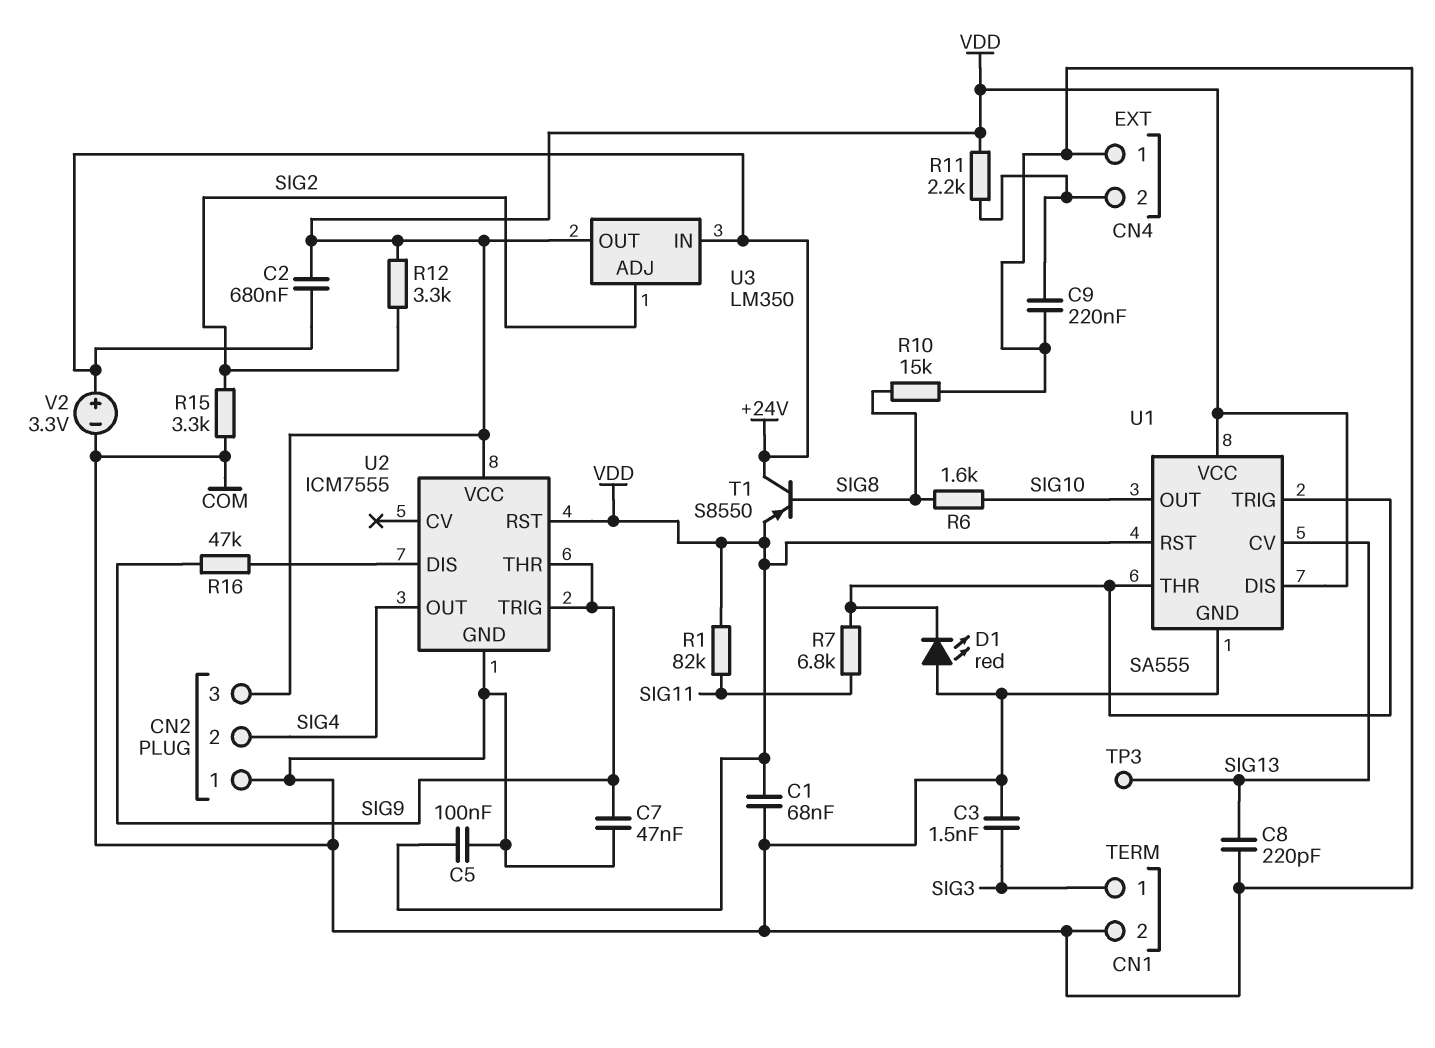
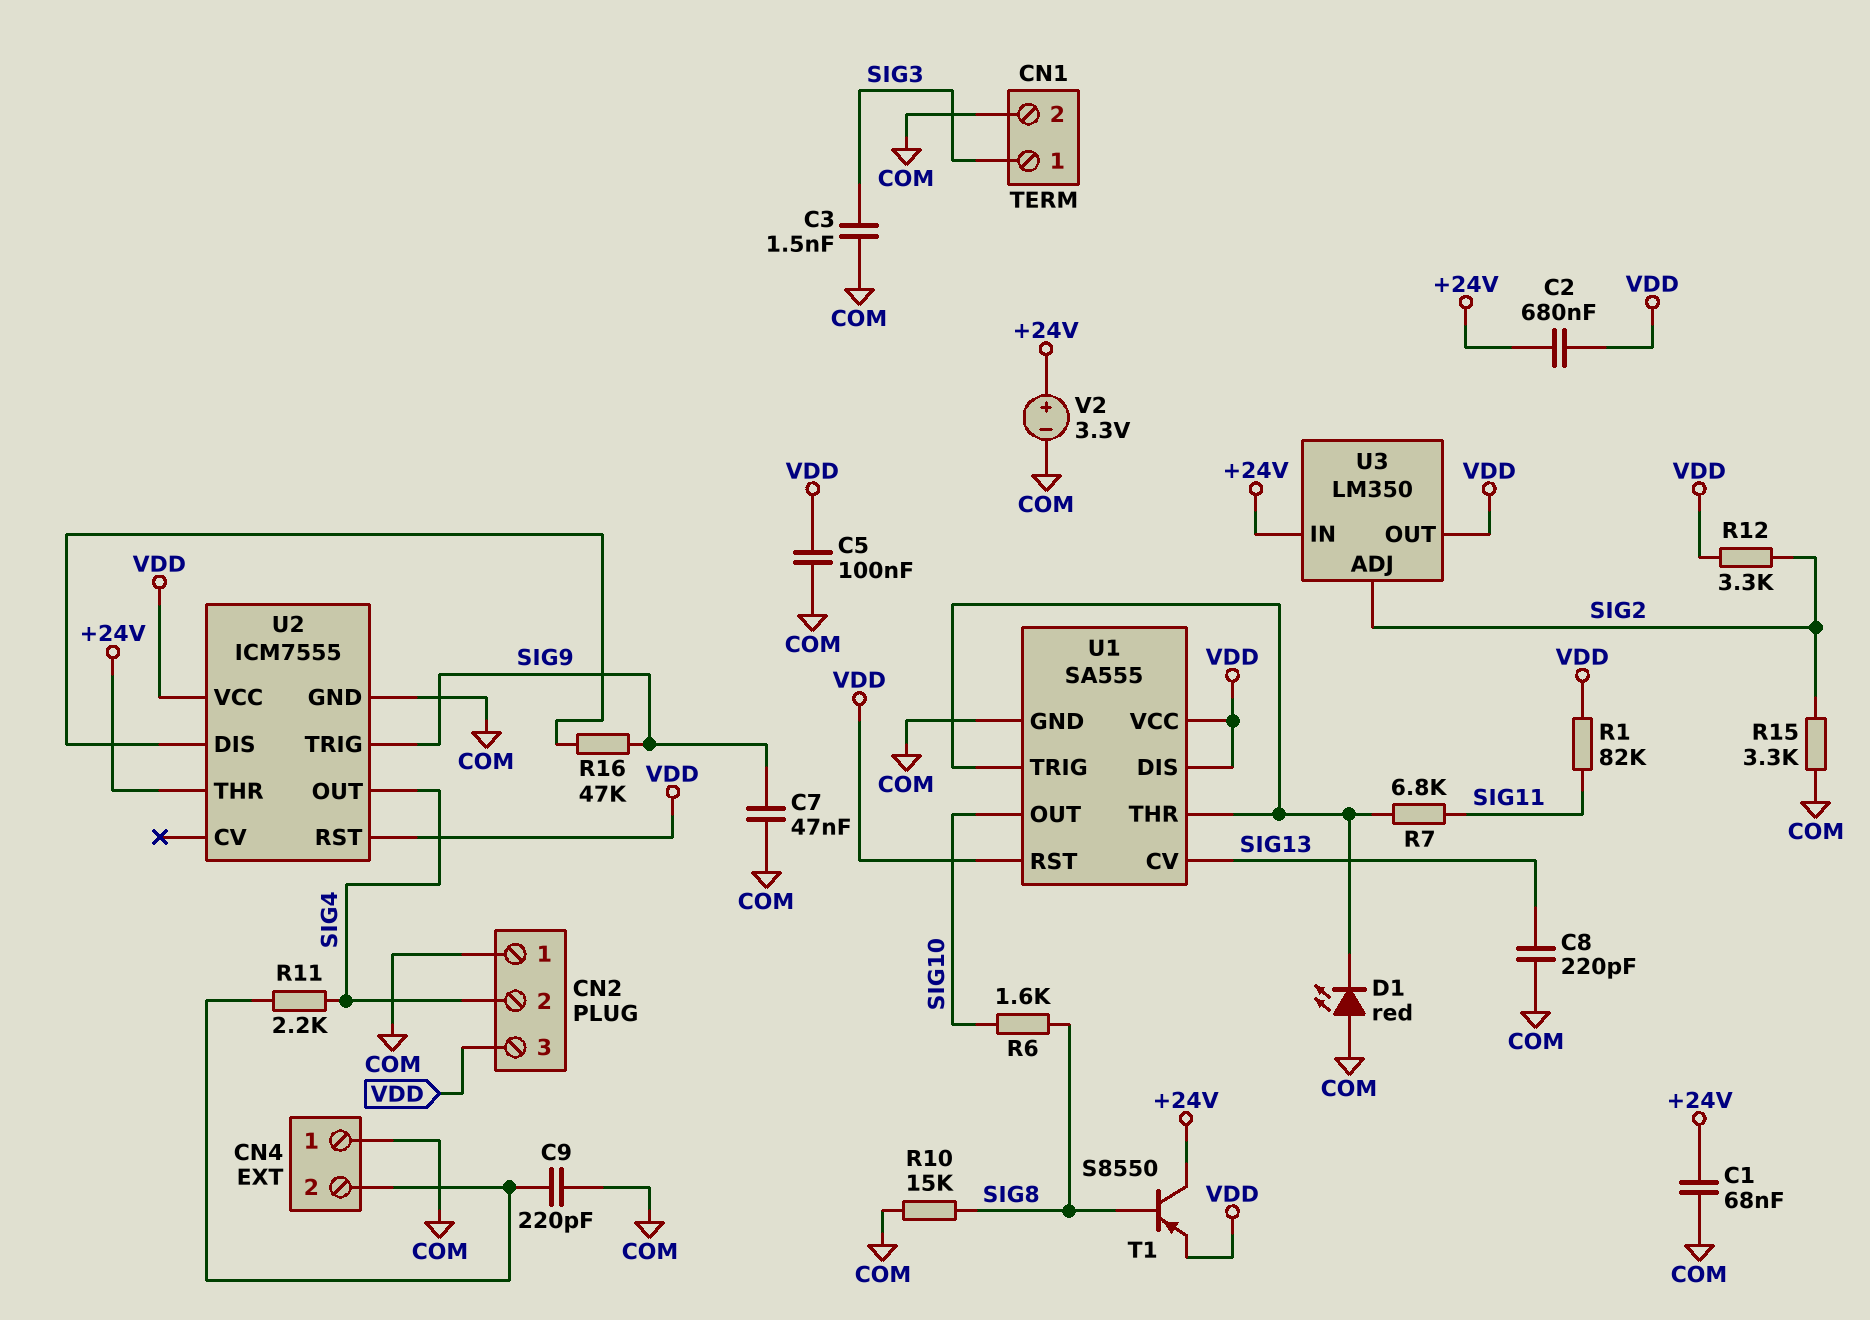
C1: 68nF (COM, VDD) -> 68nF (+24V, COM)
C9: 220nF (CN4/2, COM) -> 220pF (CN4/2, COM)
R11: 2.2k (CN4/2, VDD) -> 2.2k (CN4/2, SIG4)
TP3: test point (SIG13) -> none
U2 pin THR: SIG9 -> +24V

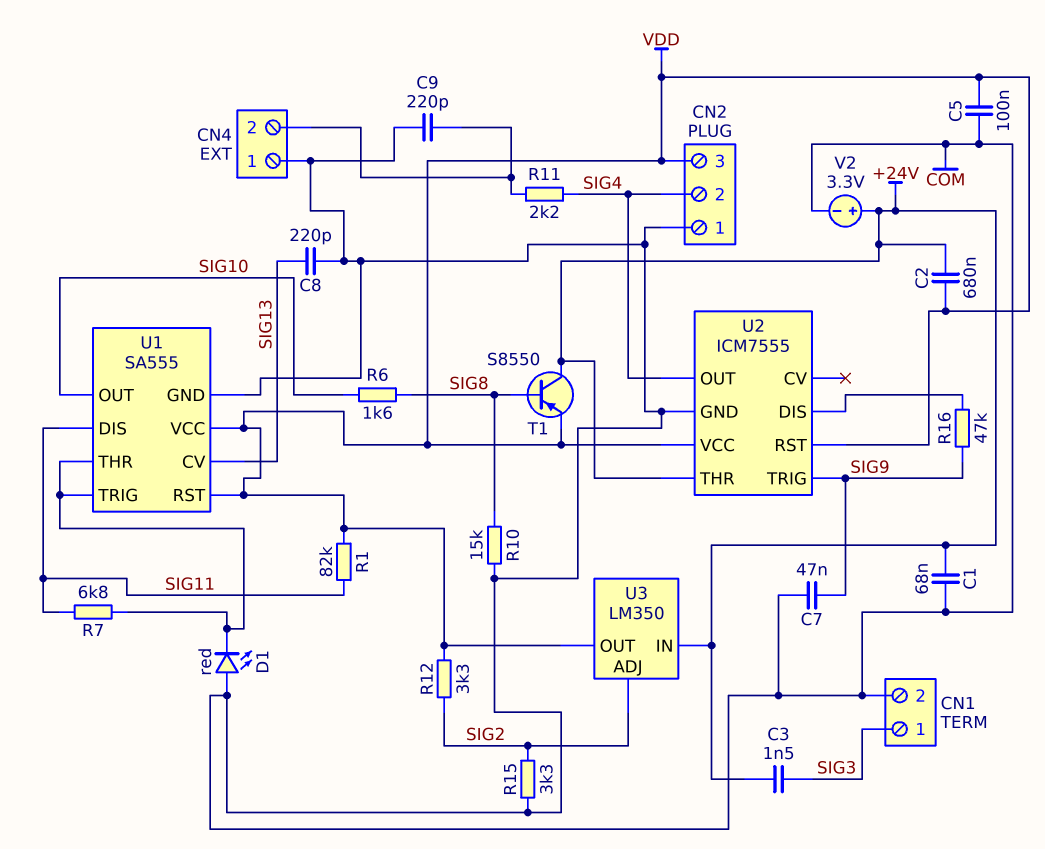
C3: 1.5nF (COM, SIG3) -> 1.5nF (+24V, SIG3)
U1 pin DIS: VDD -> SIG11

